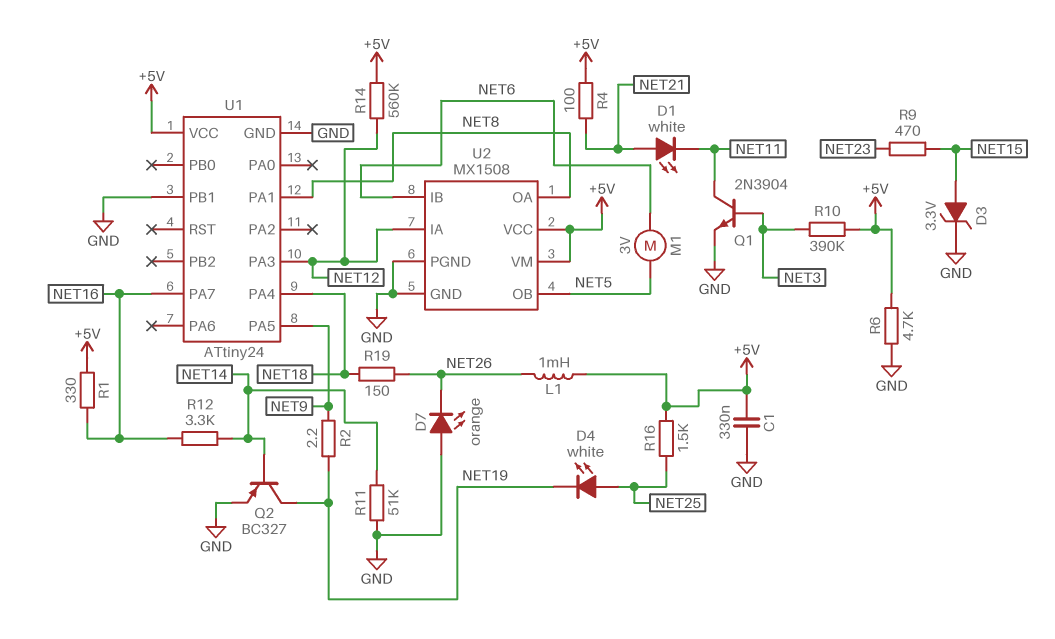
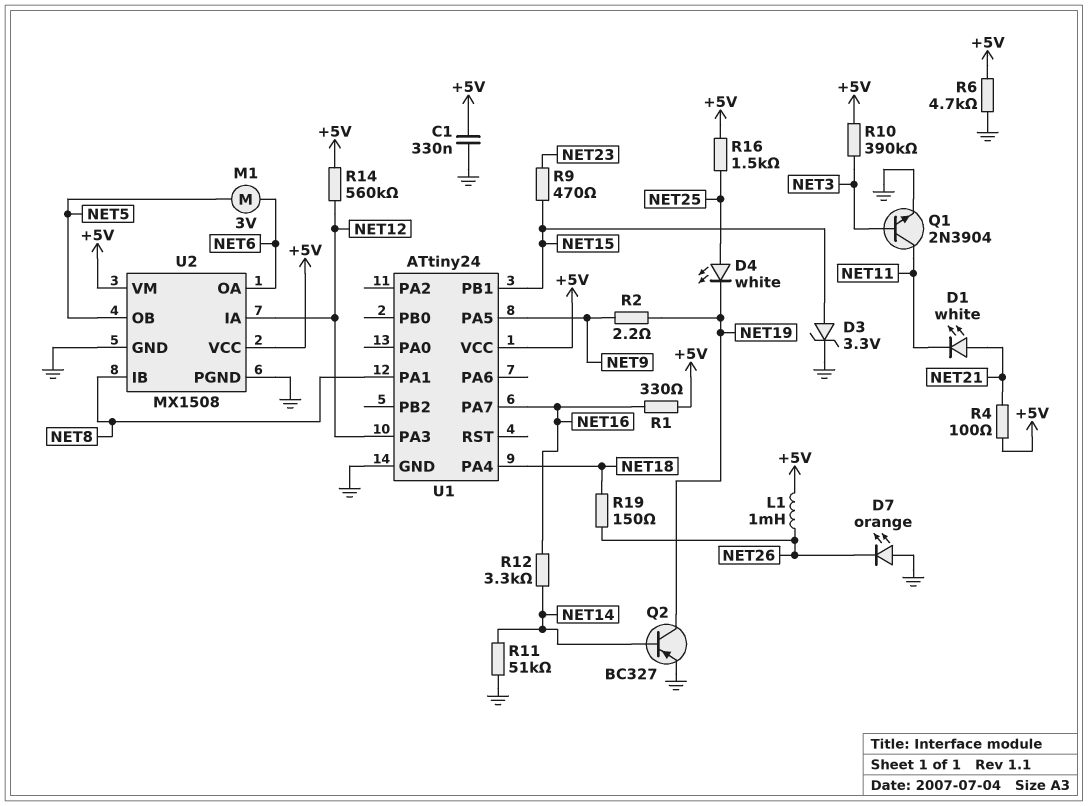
U1 pin PB1: GND -> NET15
U2 pin IB: NET6 -> NET8
U2 pin OA: NET8 -> NET6

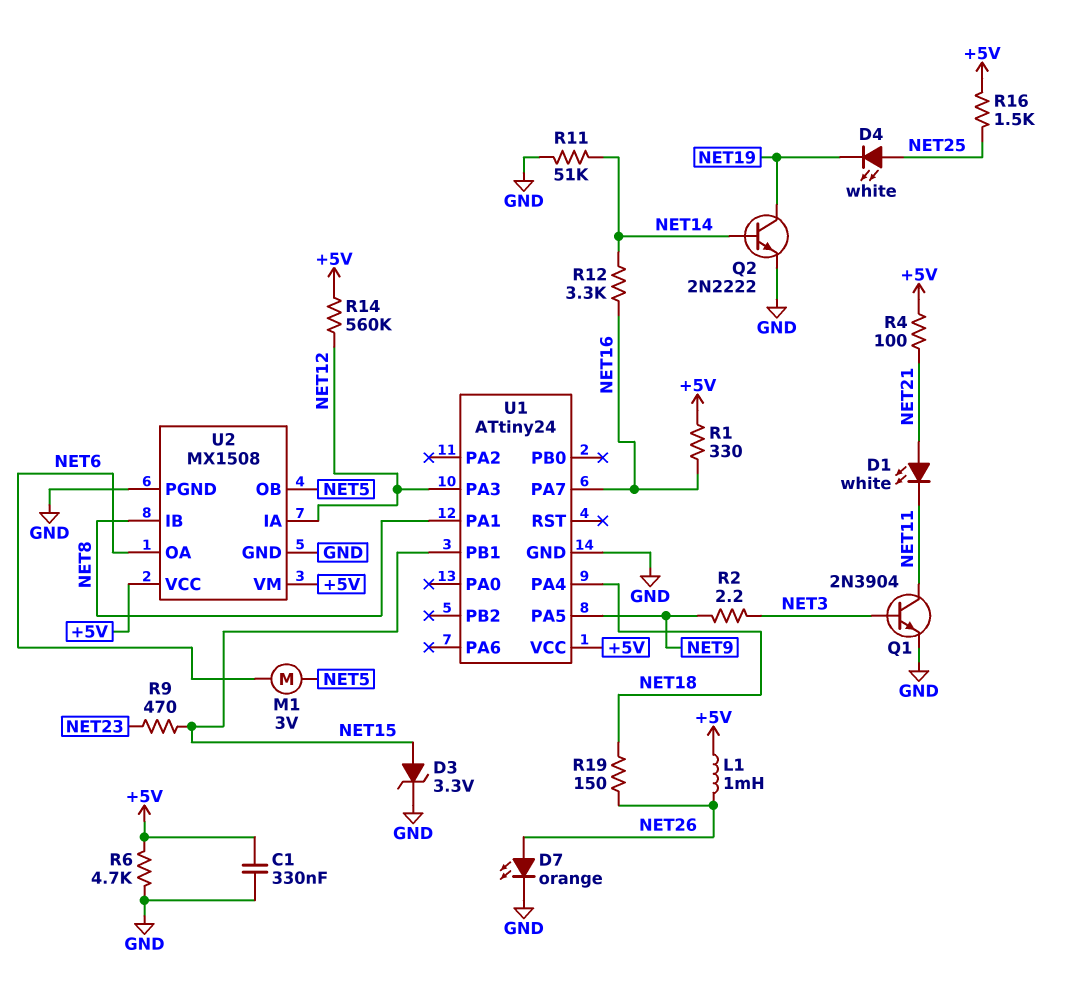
D7: LED orange (A GND, K NET26) -> LED orange (A NET26, K GND)
Q2: PNP BC327 (B NET14, C NET19, E GND) -> NPN 2N2222 (B NET14, C NET19, E GND)
R2: 2.2 (NET9, NET19) -> 2.2 (NET3, NET9)
R10: 390k (+5V, NET3) -> none

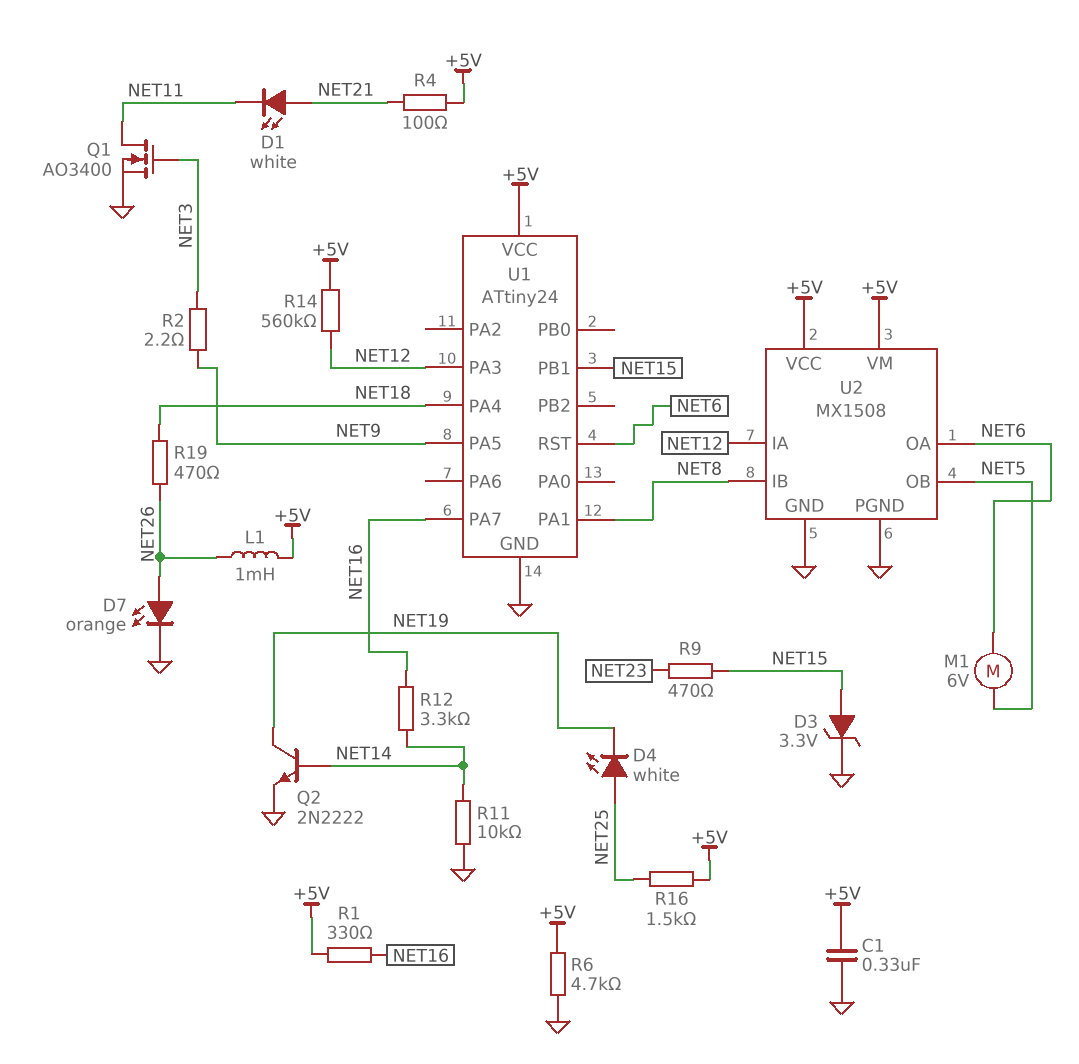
M1: motor 3V (NET5, NET6) -> motor 6V (NET5, NET6)
Q1: NPN 2N3904 (B NET3, C NET11, E GND) -> NMOS AO3400 (G NET3, D NET11, S GND)
R11: 51k (GND, NET14) -> 10k (GND, NET14)
R19: 150 (NET18, NET26) -> 470 (NET18, NET26)
U1 pin RST: none -> NET6

